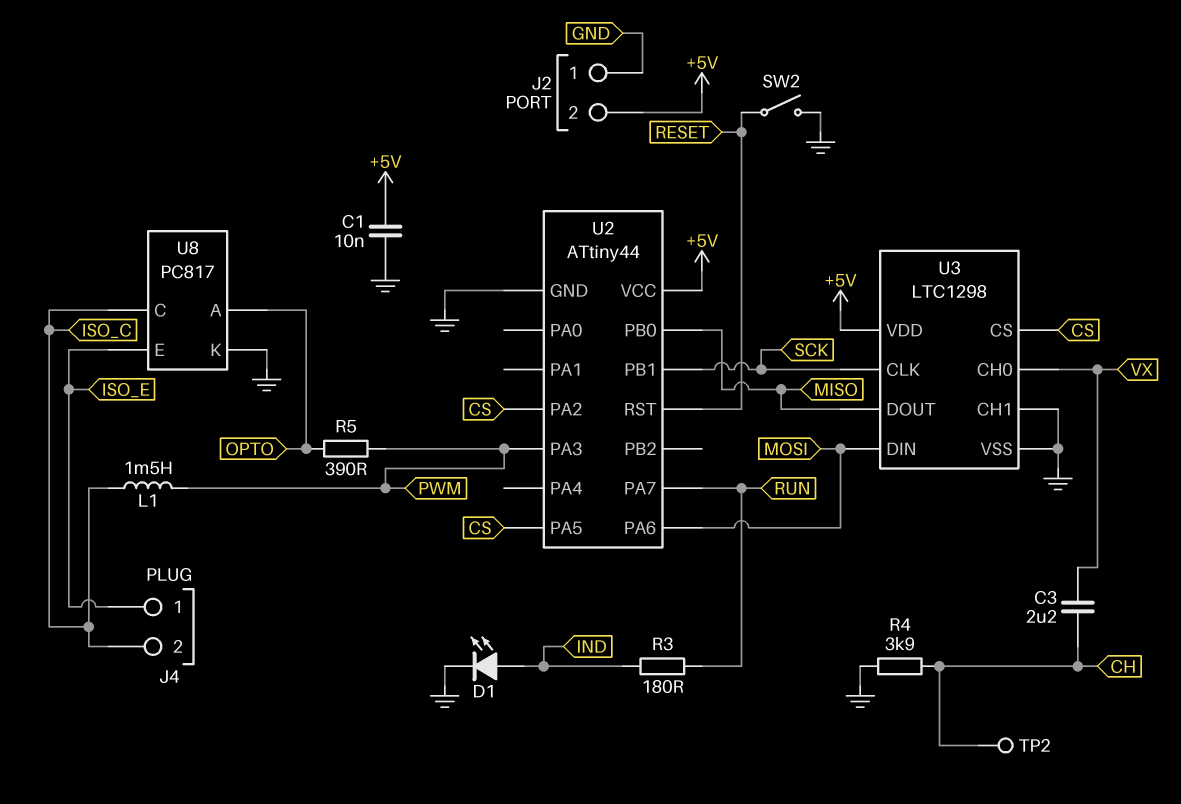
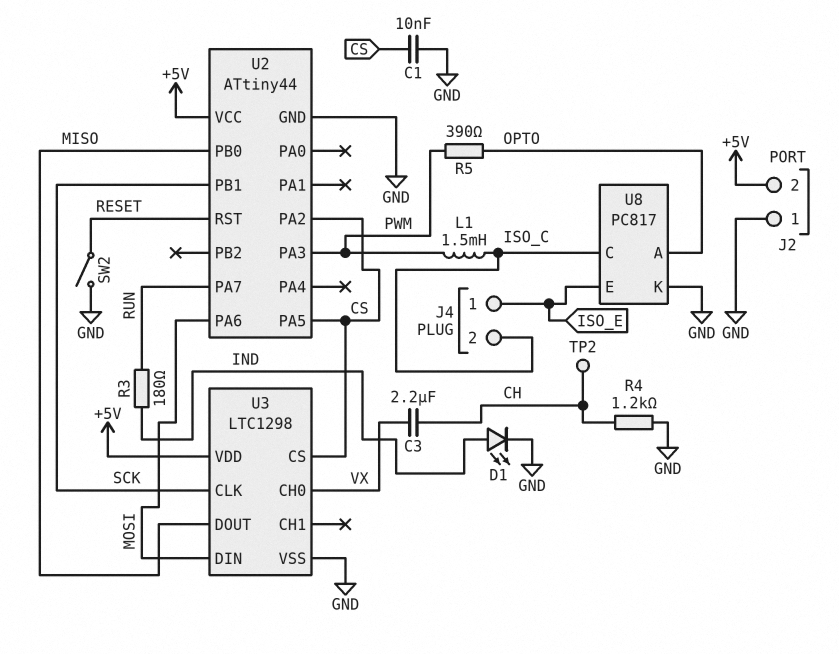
C1: 10nF (+5V, GND) -> 10nF (CS, GND)
R4: 3.9k (CH, GND) -> 1.2k (CH, GND)
U3 pin CH1: GND -> none

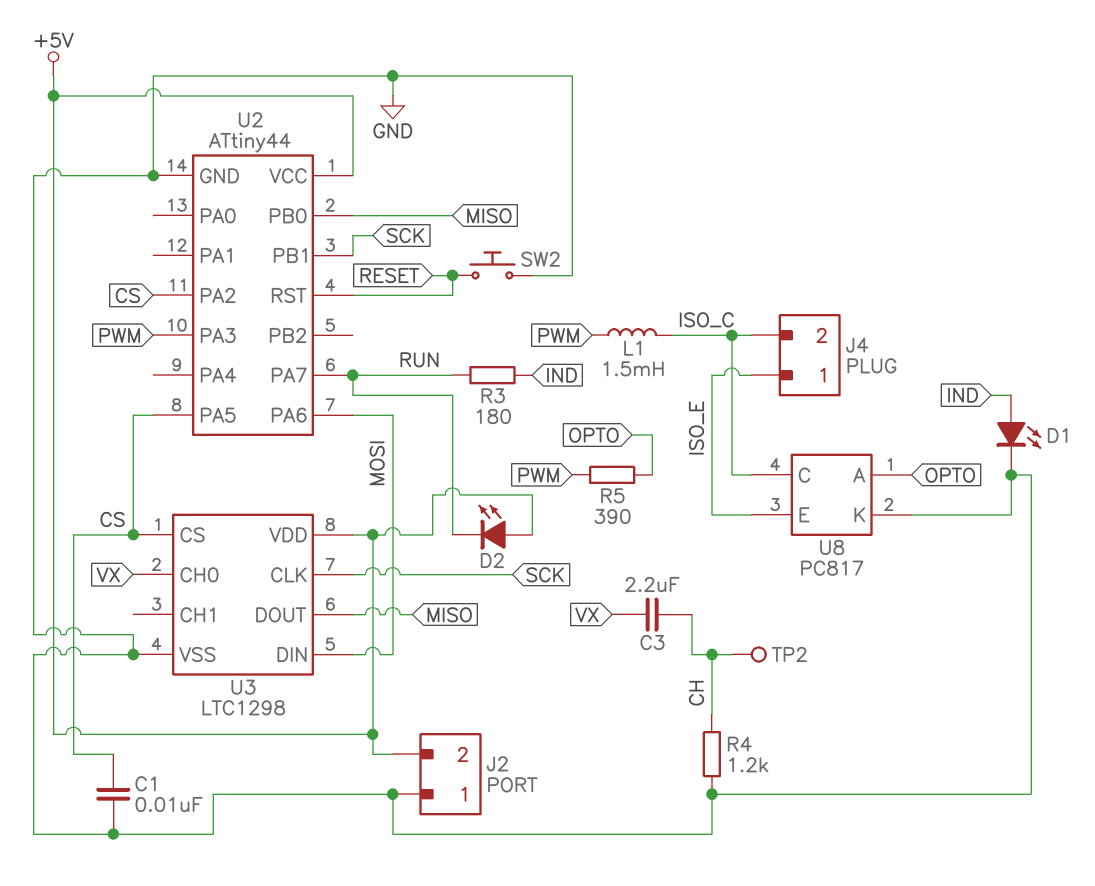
D2: none -> LED (A +5V, K RUN)
SW2: switch (GND, RESET) -> button (GND, RESET)

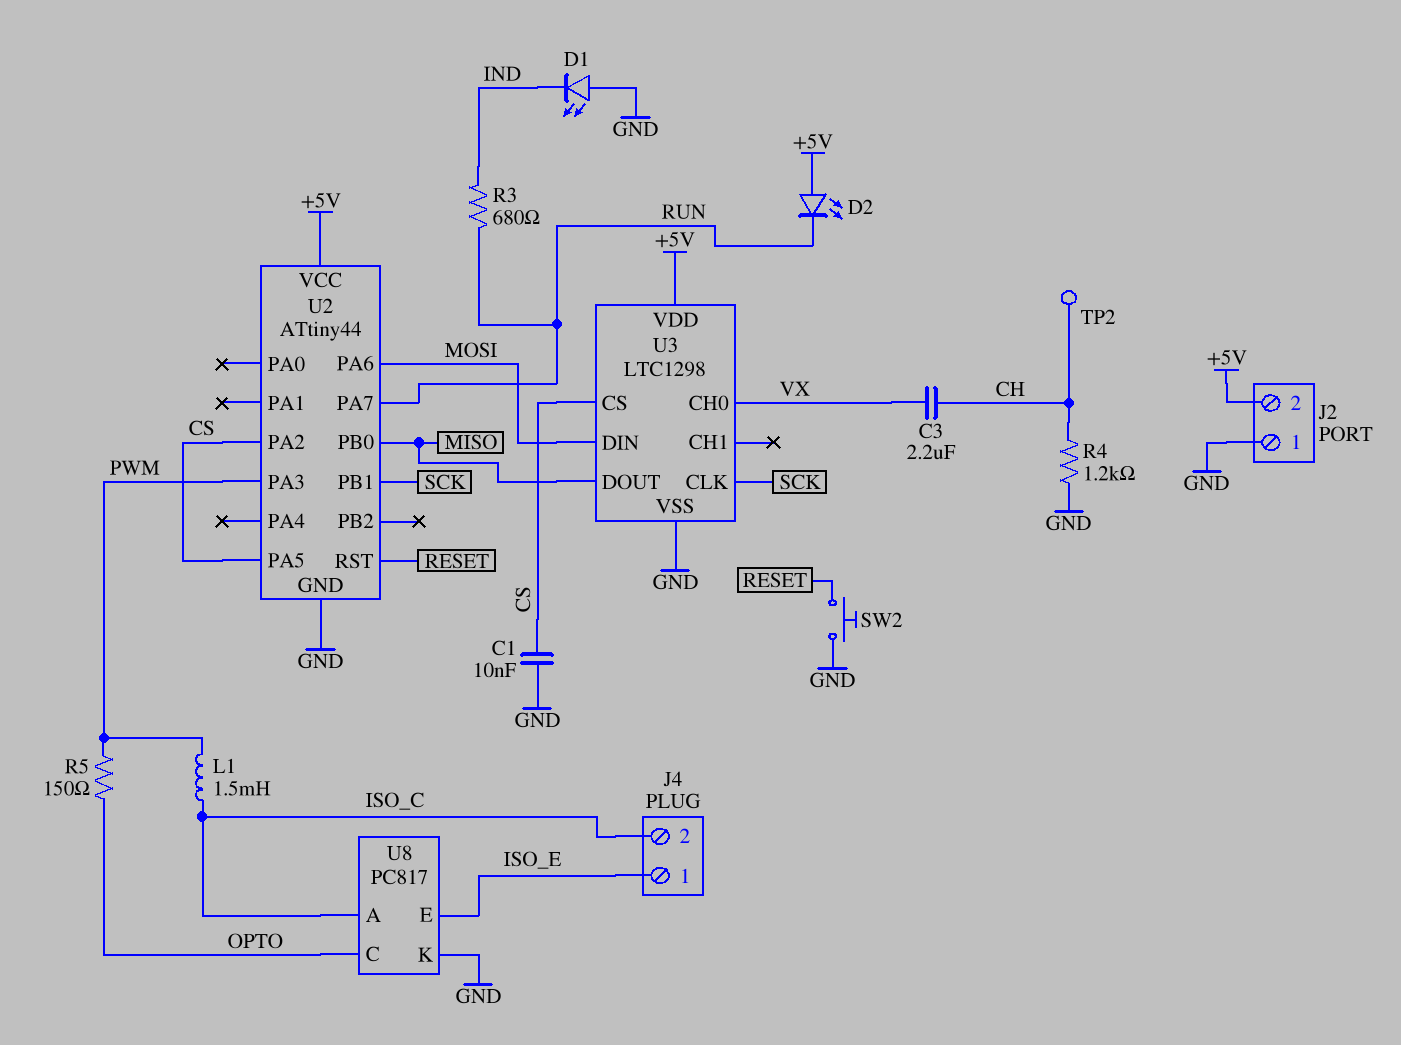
D1: LED (A IND, K GND) -> LED (A GND, K IND)
R3: 180 (IND, RUN) -> 680 (IND, RUN)
R5: 390 (OPTO, PWM) -> 150 (OPTO, PWM)
U8 pin A: OPTO -> ISO_C
U8 pin C: ISO_C -> OPTO

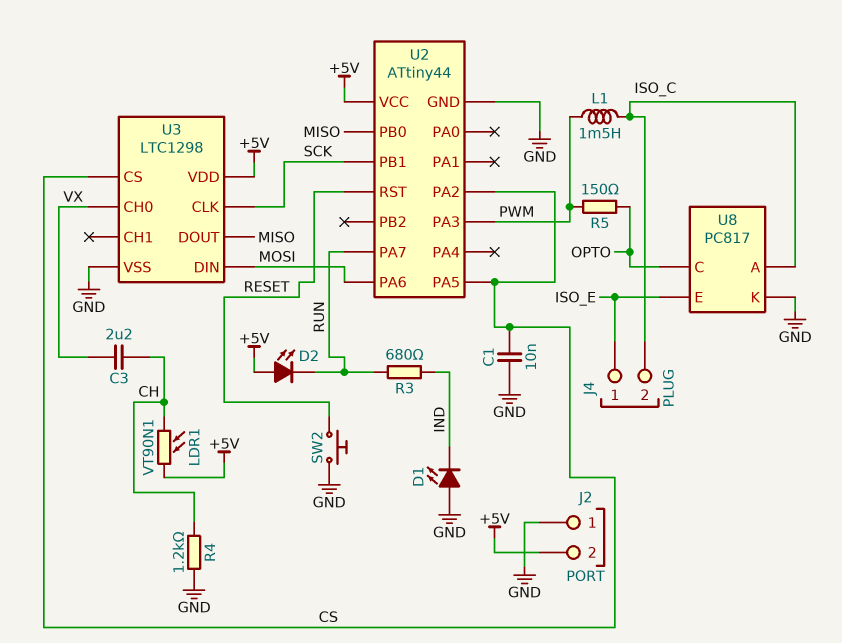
LDR1: none -> VT90N1 (+5V, CH)
TP2: test point (CH) -> none

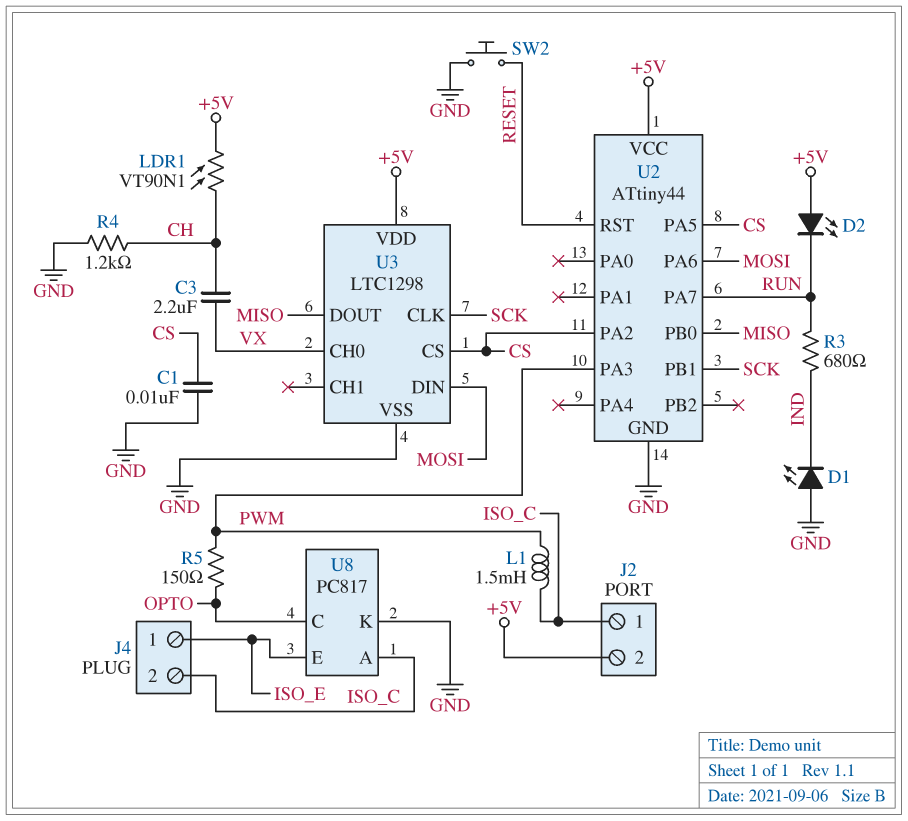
J2 pin 1: GND -> ISO_C

